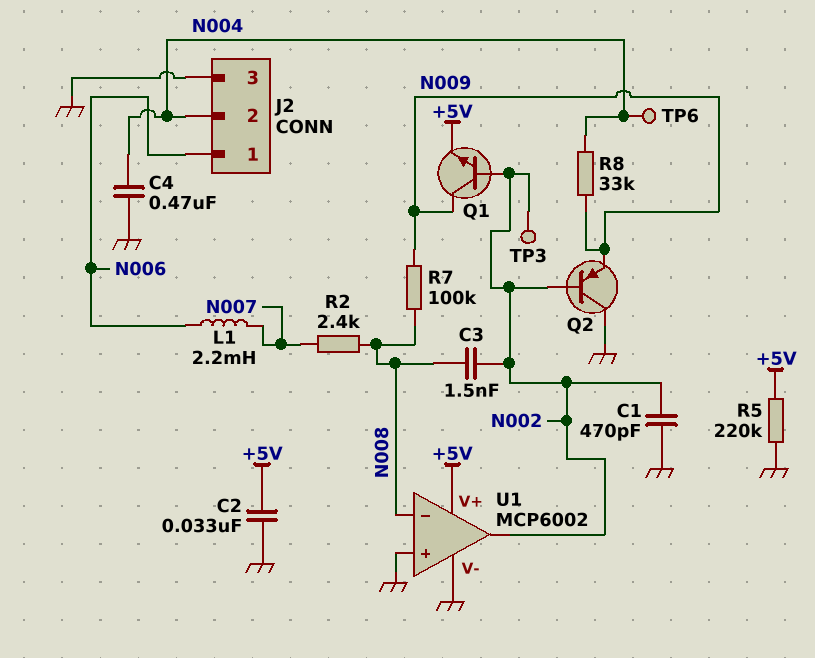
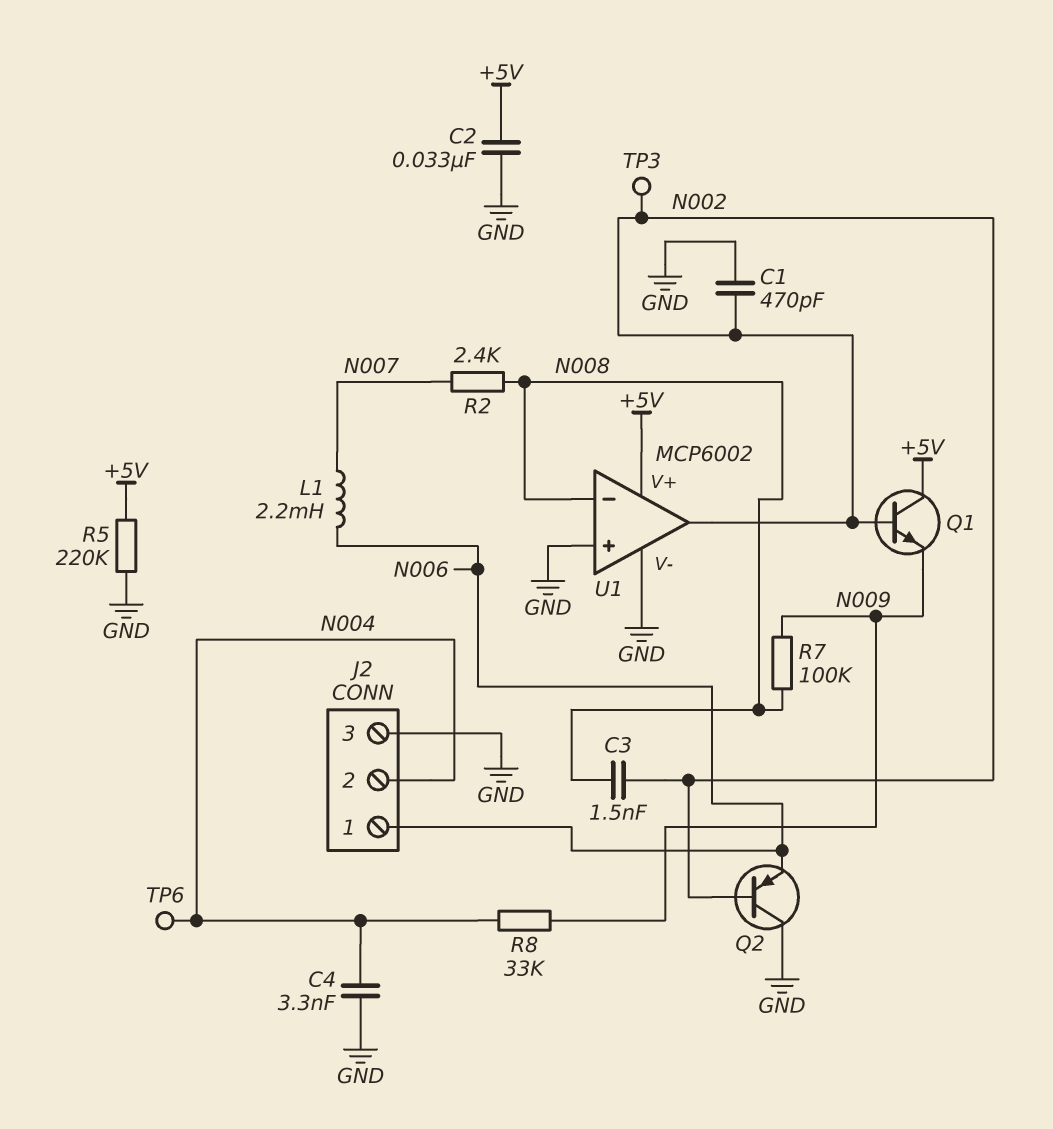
C4: 470nF (GND, N004) -> 3.3nF (GND, N004)
Q1: NPN (B N002, C N009, E +5V) -> NPN (B N002, C +5V, E N009)
Q2: PNP (B N002, C GND, E N009) -> PNP (B N002, C GND, E N006)

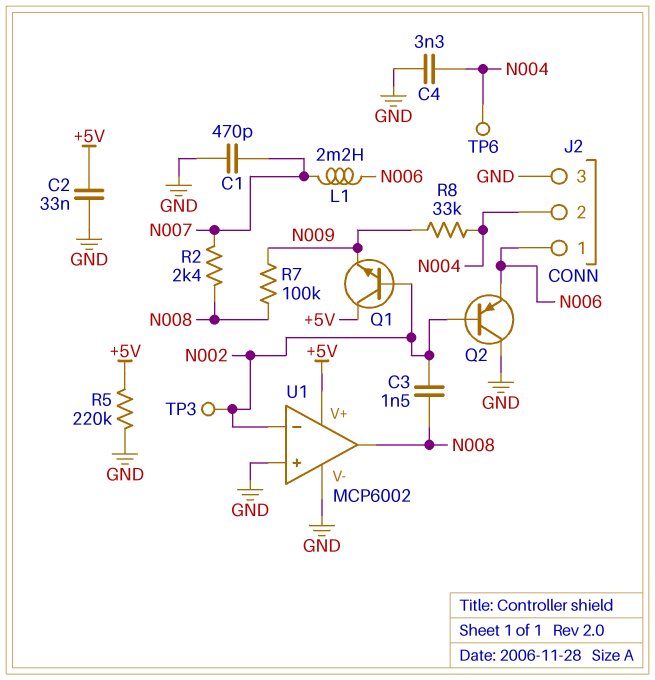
C1: 470pF (GND, N002) -> 470pF (GND, N007)
U1 pin in-: N008 -> N002
U1 pin out: N002 -> N008

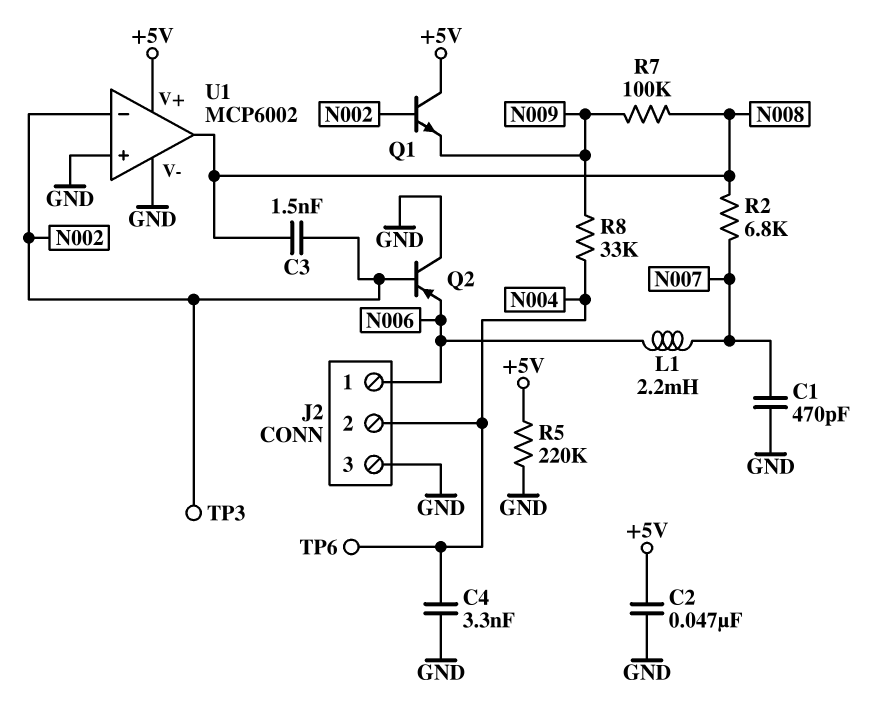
C2: 33nF (+5V, GND) -> 47nF (+5V, GND)
R2: 2.4k (N007, N008) -> 6.8k (N007, N008)

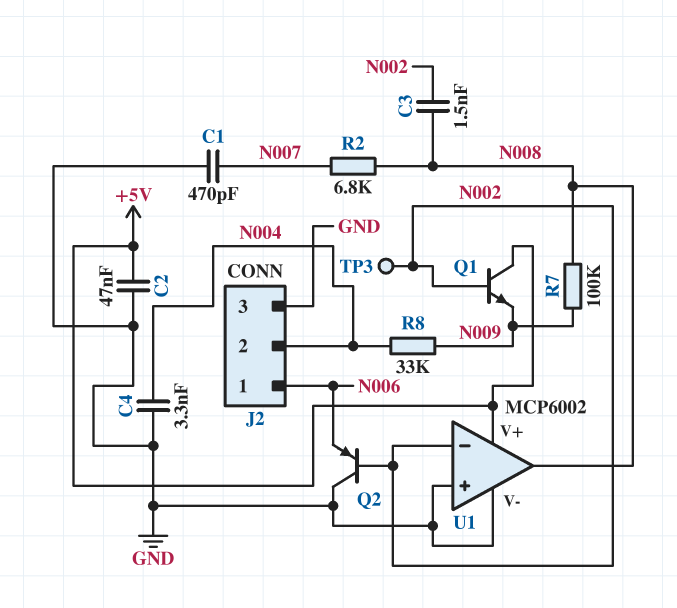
L1: 2.2mH (N006, N007) -> none
R5: 220k (+5V, GND) -> none
TP6: test point (N004) -> none

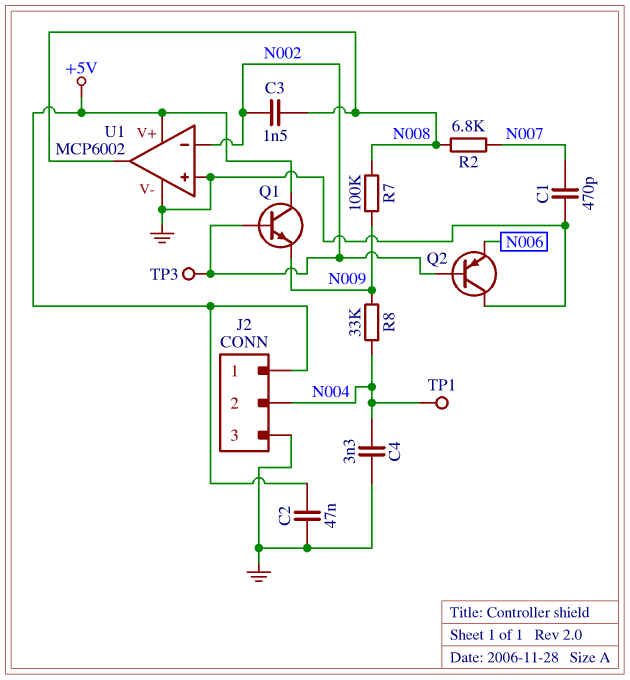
J2 pin 1: N006 -> +5V
TP1: none -> test point (N004)

